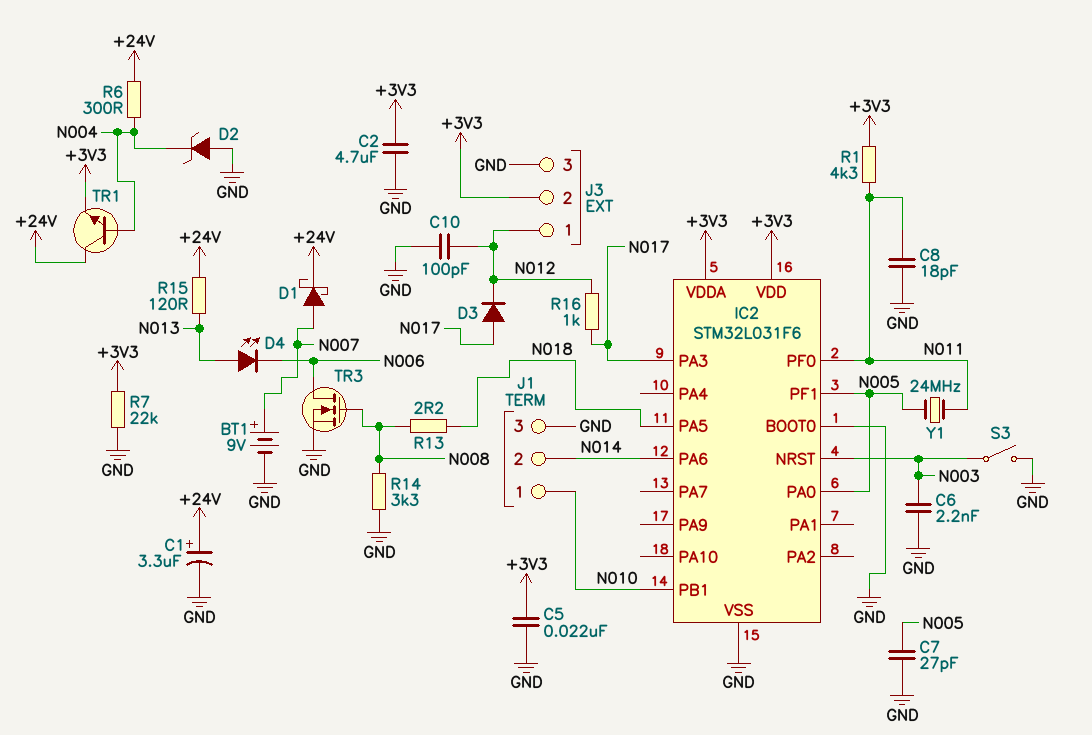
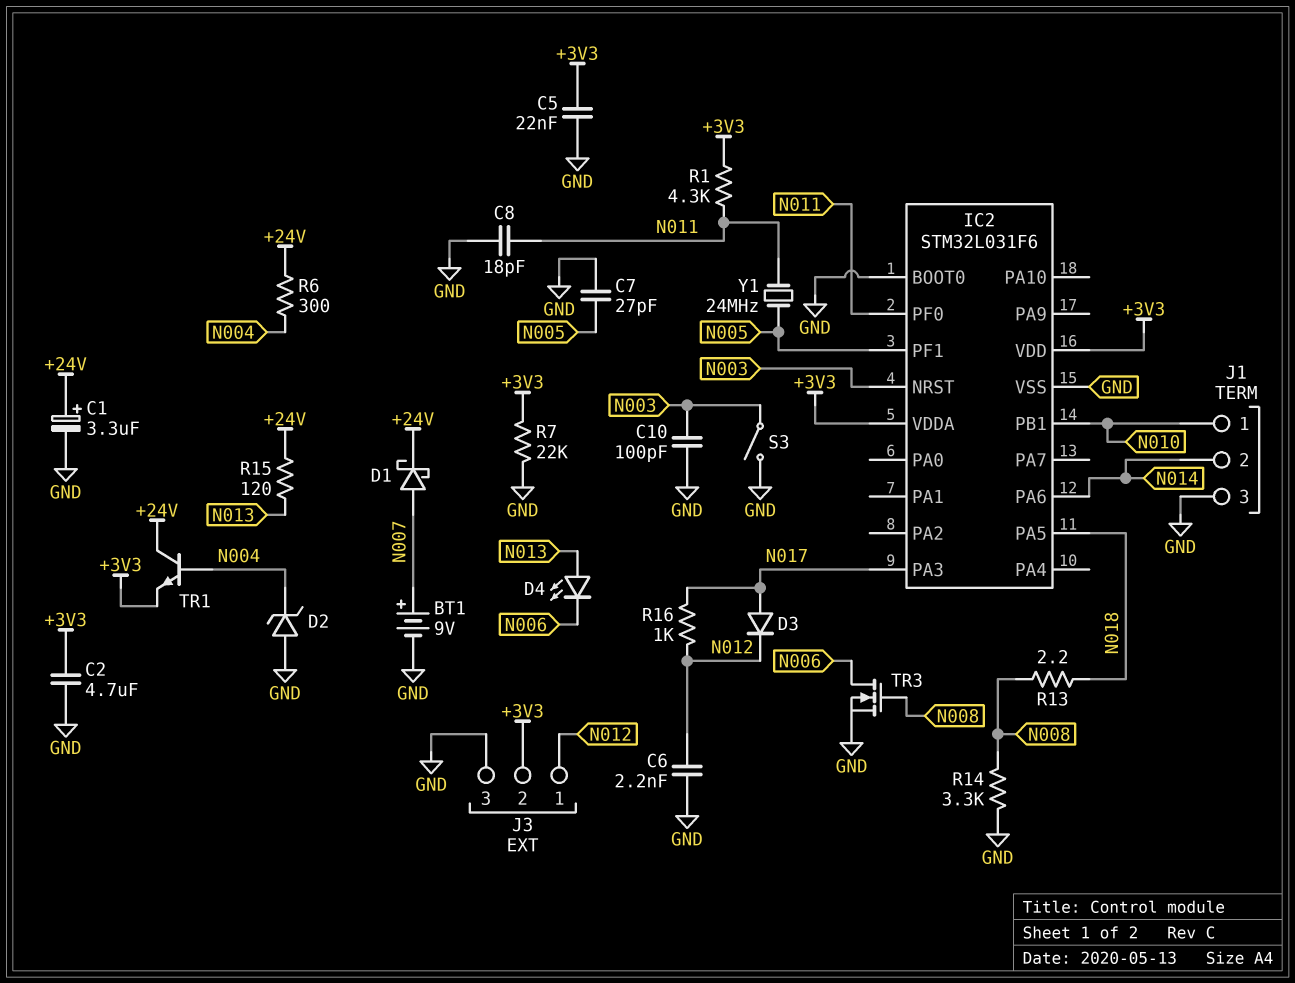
C6: 2.2nF (GND, N003) -> 2.2nF (GND, N012)
C10: 100pF (GND, N012) -> 100pF (GND, N003)
IC2 pin PA0: N005 -> none

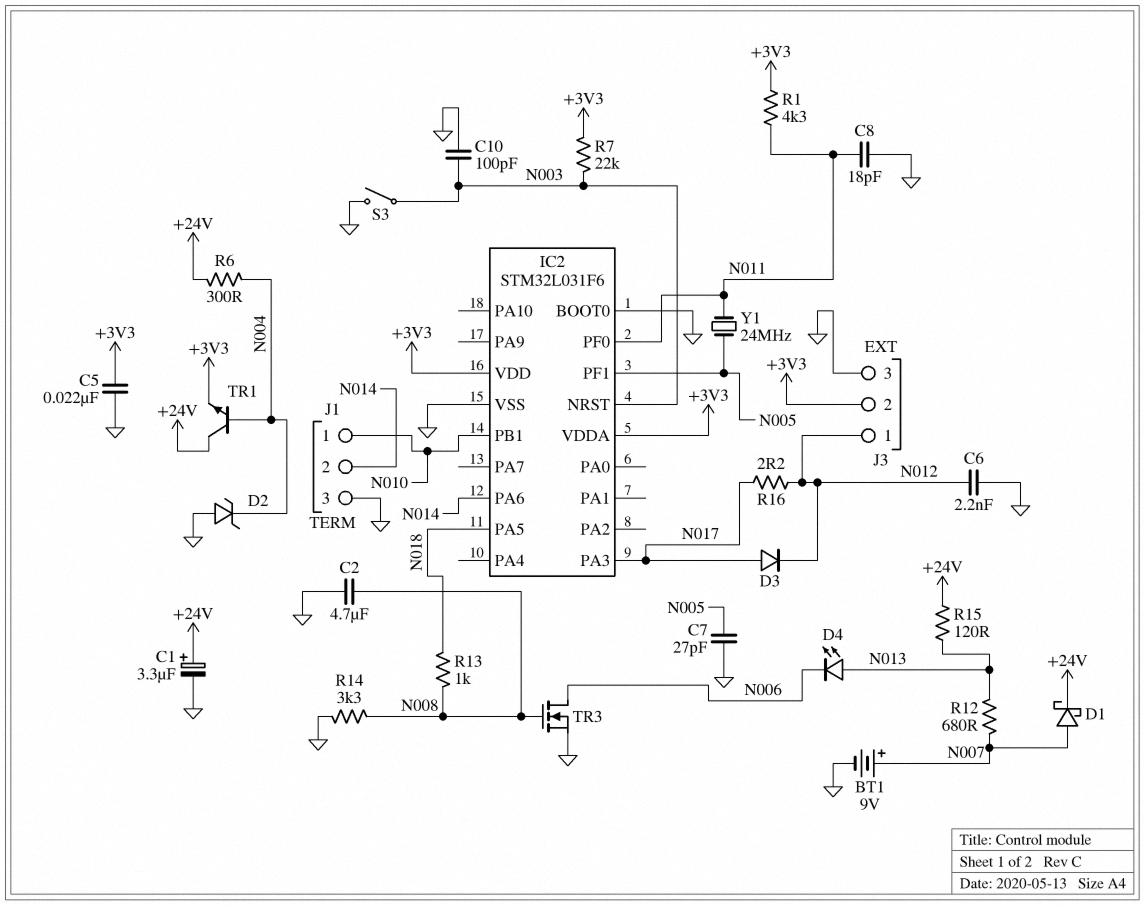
C2: 4.7uF (+3V3, GND) -> 4.7uF (GND, N008)
R7: 22k (+3V3, GND) -> 22k (+3V3, N003)
R12: none -> 680 (N007, N013)
R13: 2.2 (N008, N018) -> 1k (N008, N018)
R16: 1k (N012, N017) -> 2.2 (N012, N017)

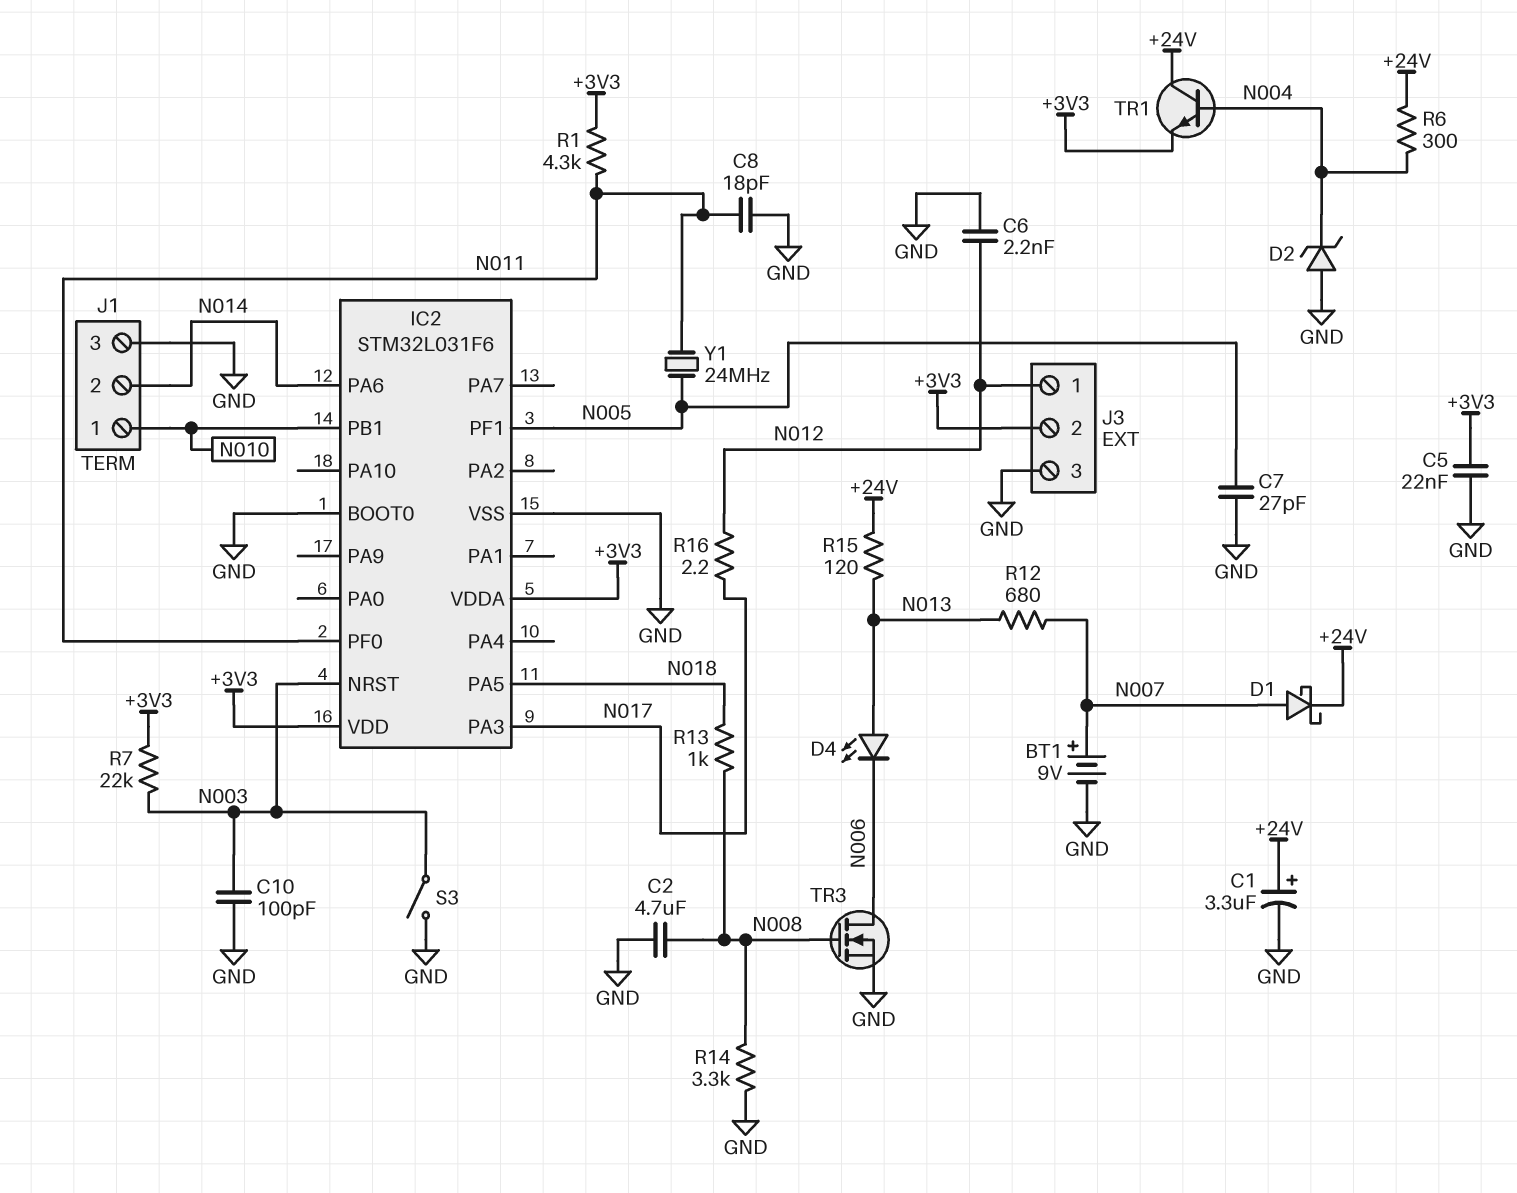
D3: diode (A N017, K N012) -> none

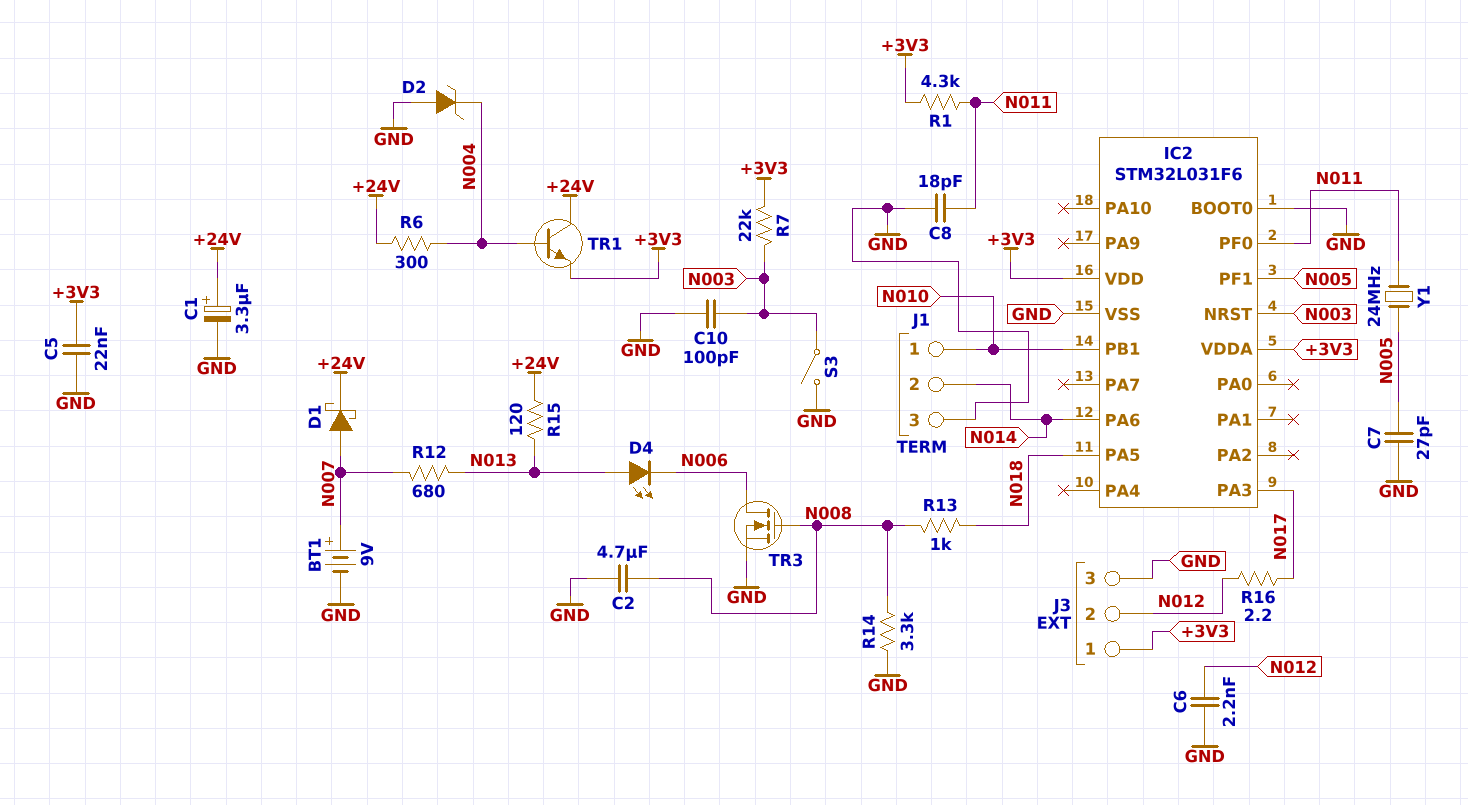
J3 pin 1: N012 -> +3V3
J3 pin 2: +3V3 -> N012

